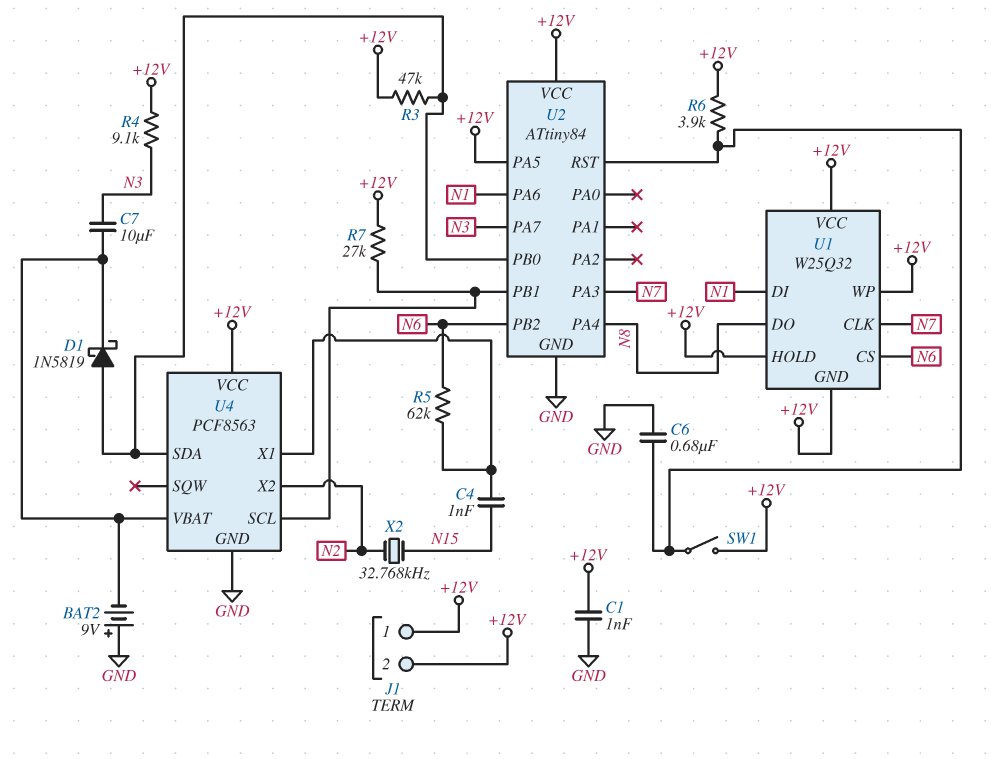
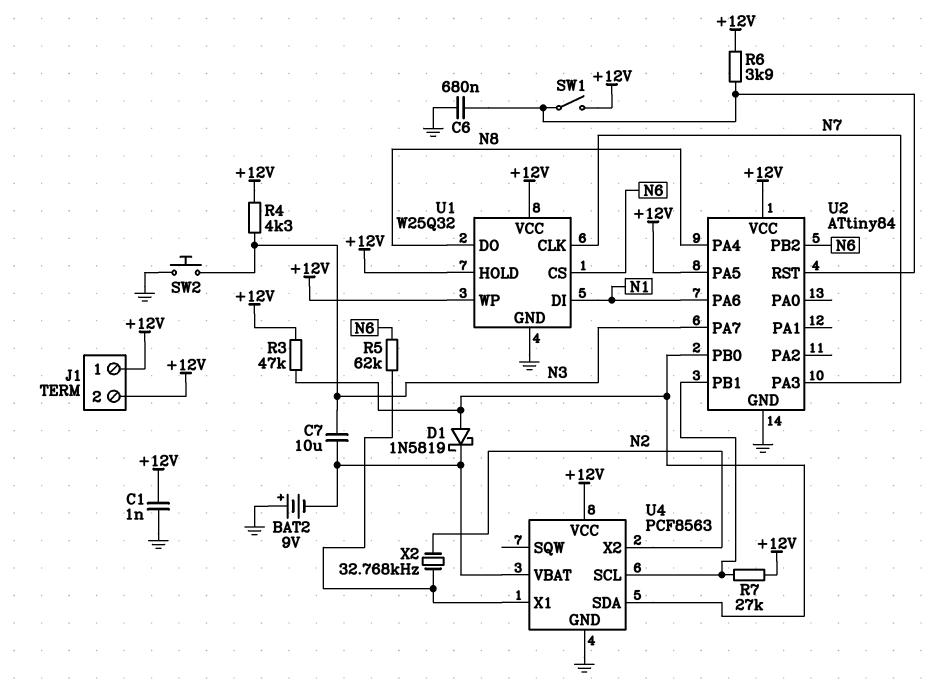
C4: 1nF (N15, U4/X1) -> none
R4: 9.1k (+12V, N3) -> 4.3k (+12V, N3)
SW2: none -> button (GND, N3)
U1 pin GND: +12V -> GND
X2: 32.768kHz (N2, N15) -> 32.768kHz (N2, U4/X1)

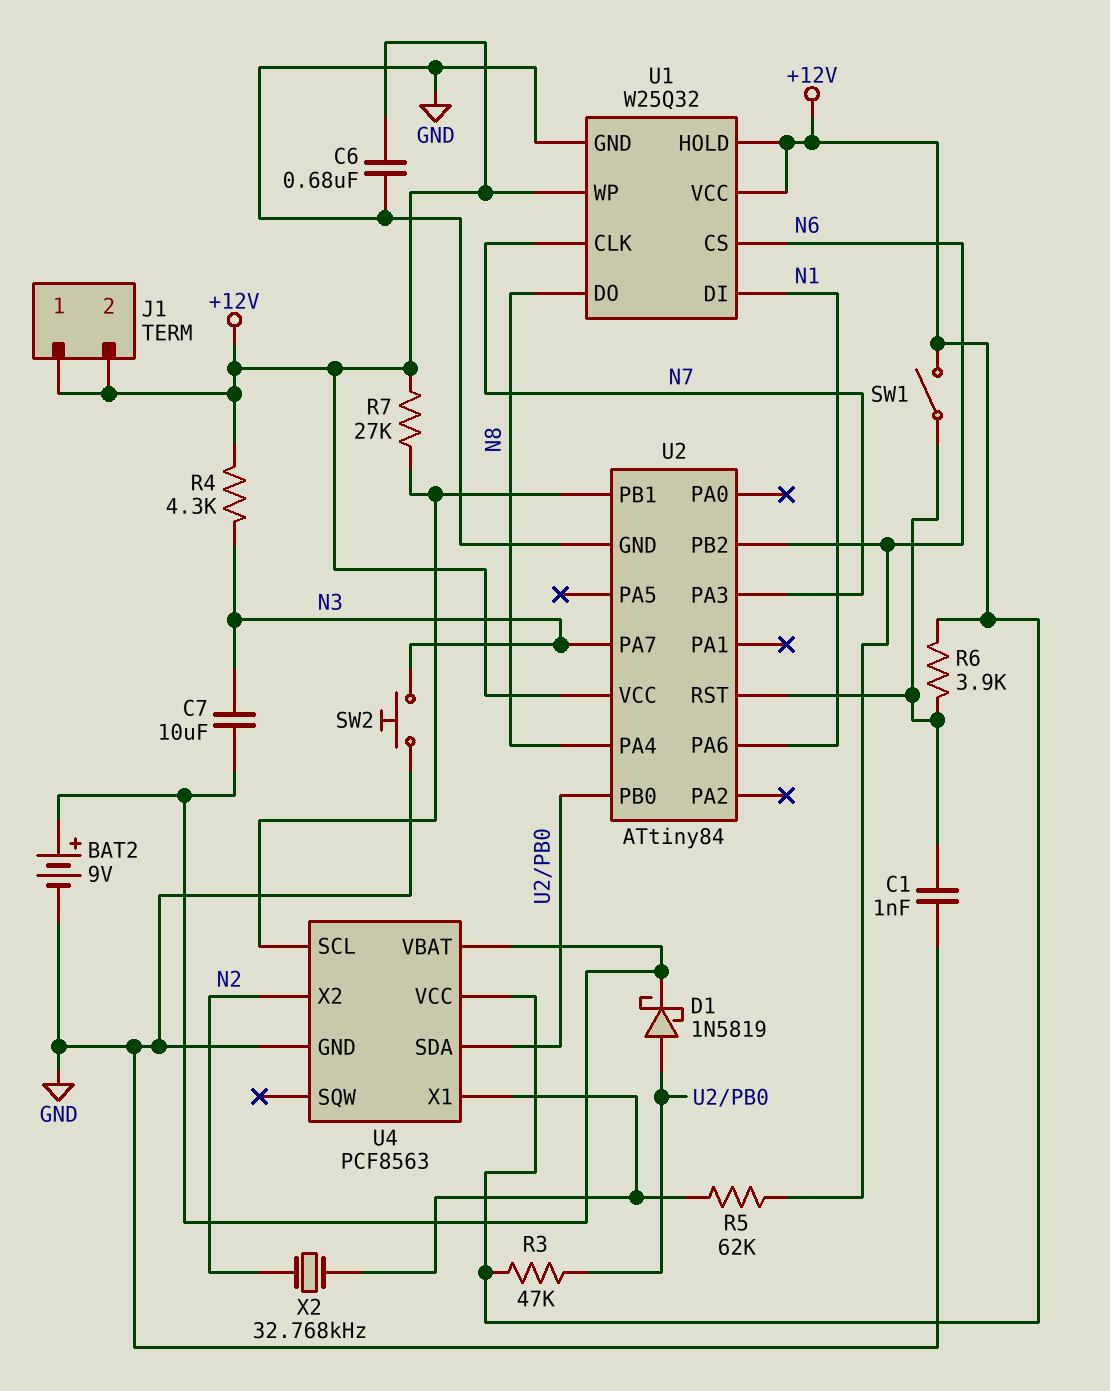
BAT2: 9V (plus GND, minus U4/VBAT) -> 9V (plus U4/VBAT, minus GND)
C1: 1nF (+12V, GND) -> 1nF (GND, U2/RST)
C6: 680nF (GND, U2/RST) -> 680nF (+12V, GND)
U2 pin PA5: +12V -> none

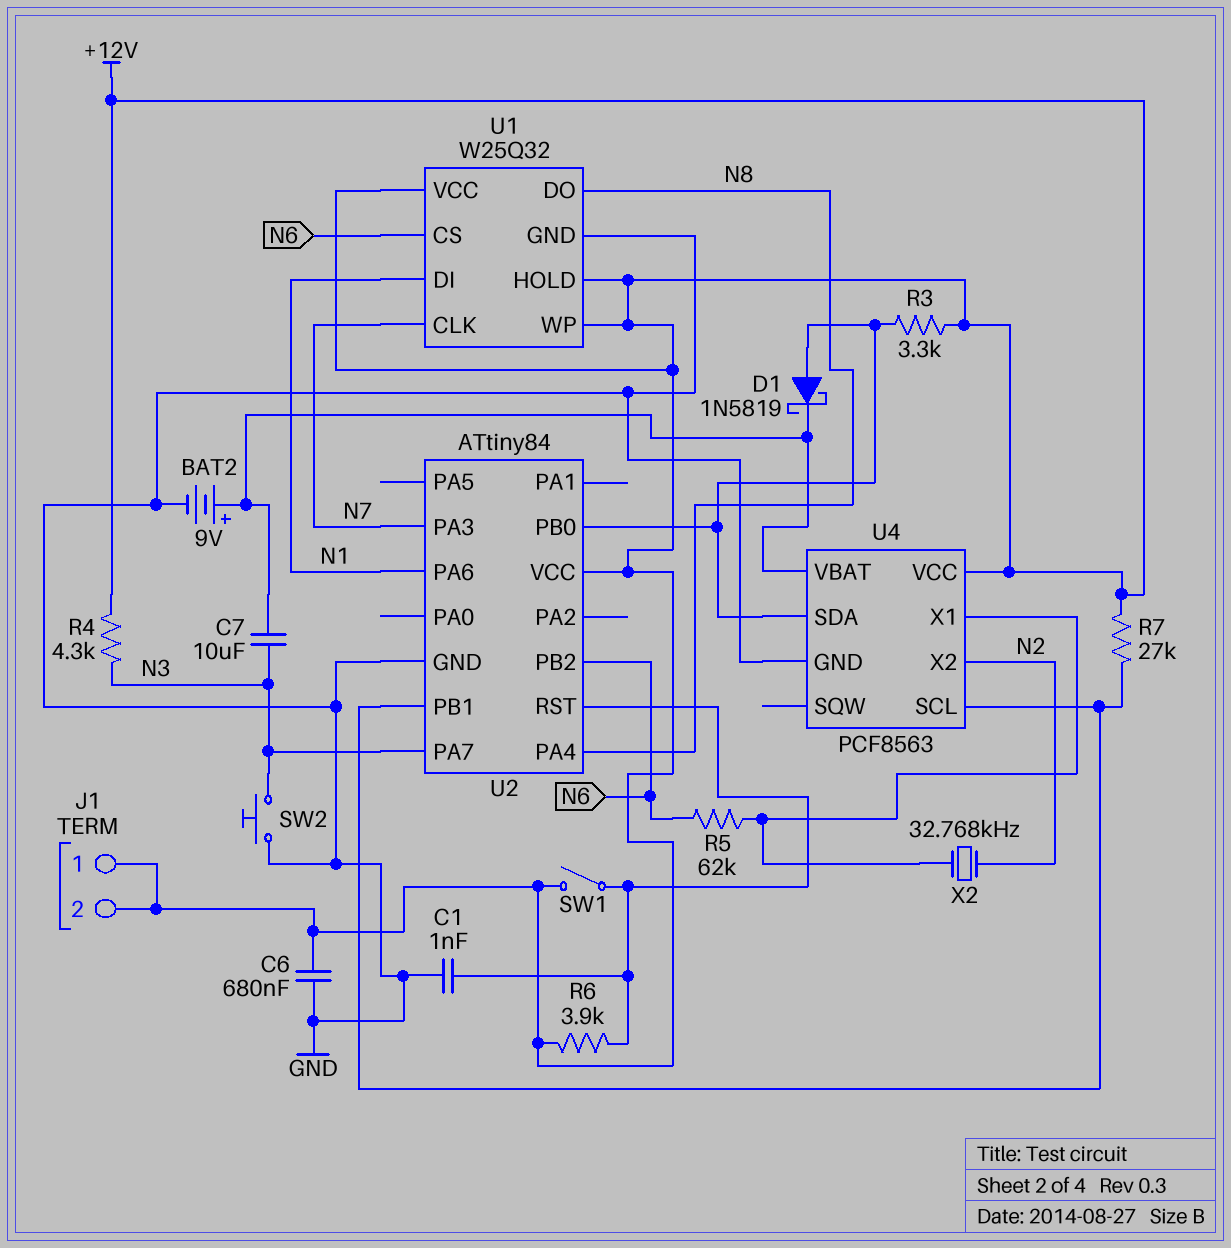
R3: 47k (+12V, U2/PB0) -> 3.3k (+12V, U2/PB0)

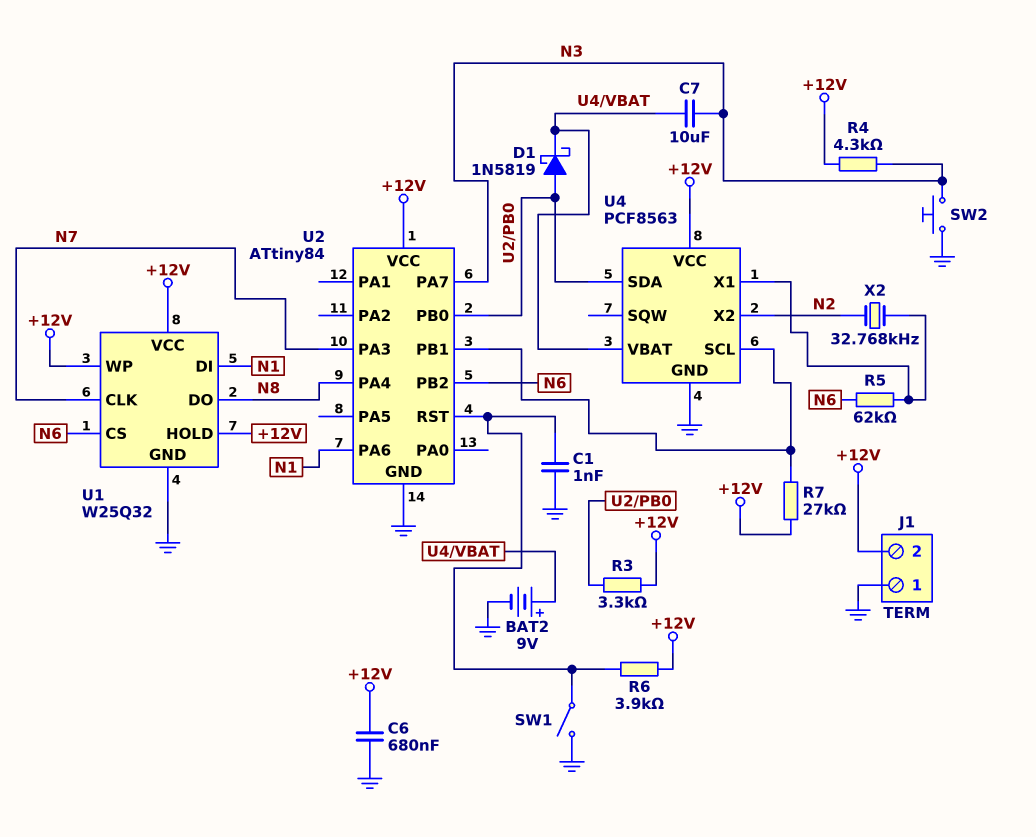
J1 pin 1: +12V -> GND
SW1: switch (+12V, U2/RST) -> switch (GND, U2/RST)

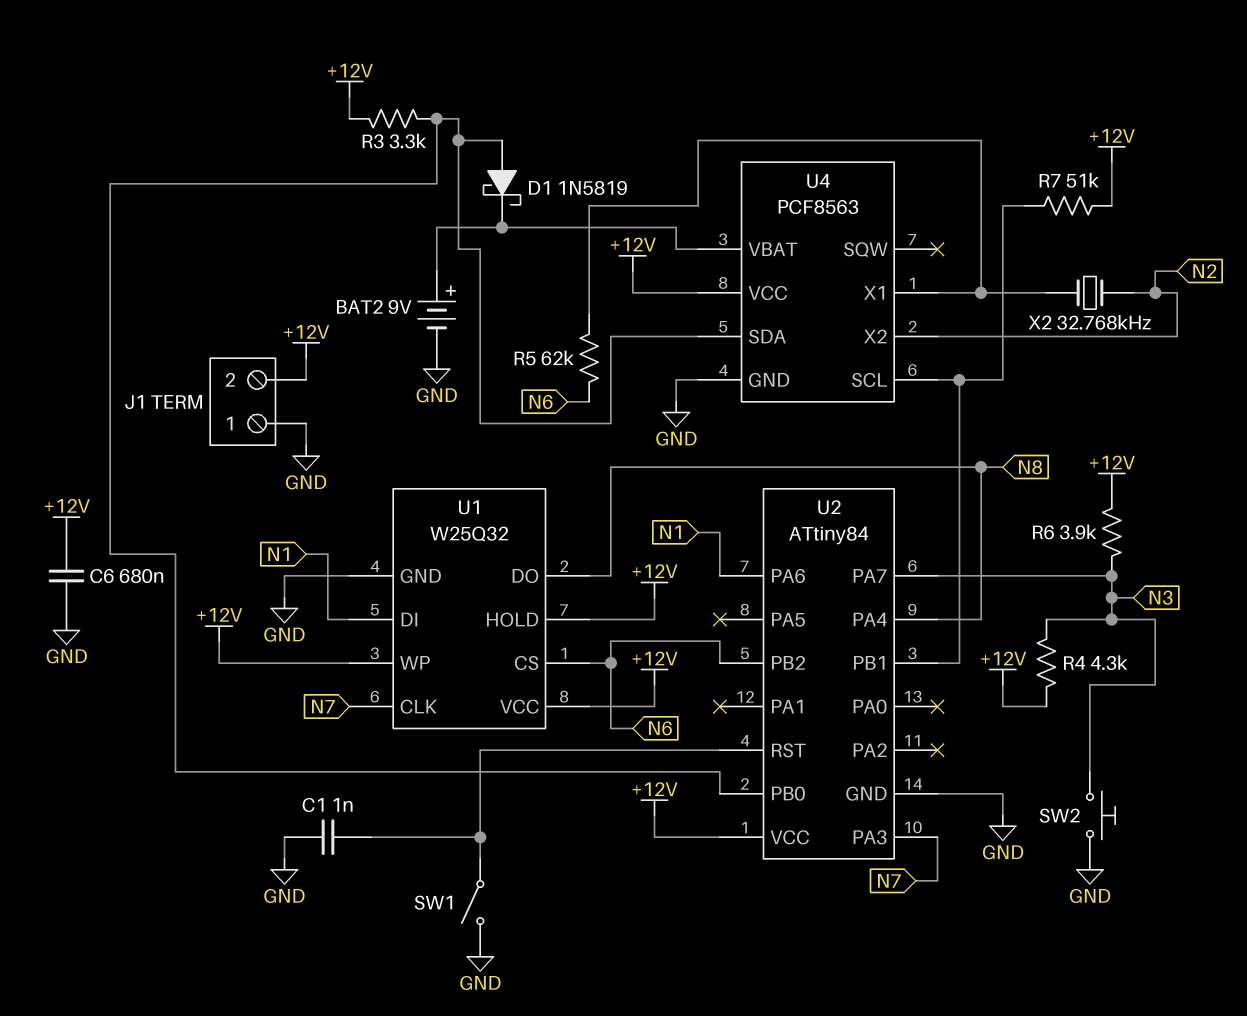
C7: 10uF (N3, U4/VBAT) -> none
R6: 3.9k (+12V, U2/RST) -> 3.9k (+12V, N3)
R7: 27k (+12V, U2/PB1) -> 51k (+12V, U2/PB1)

